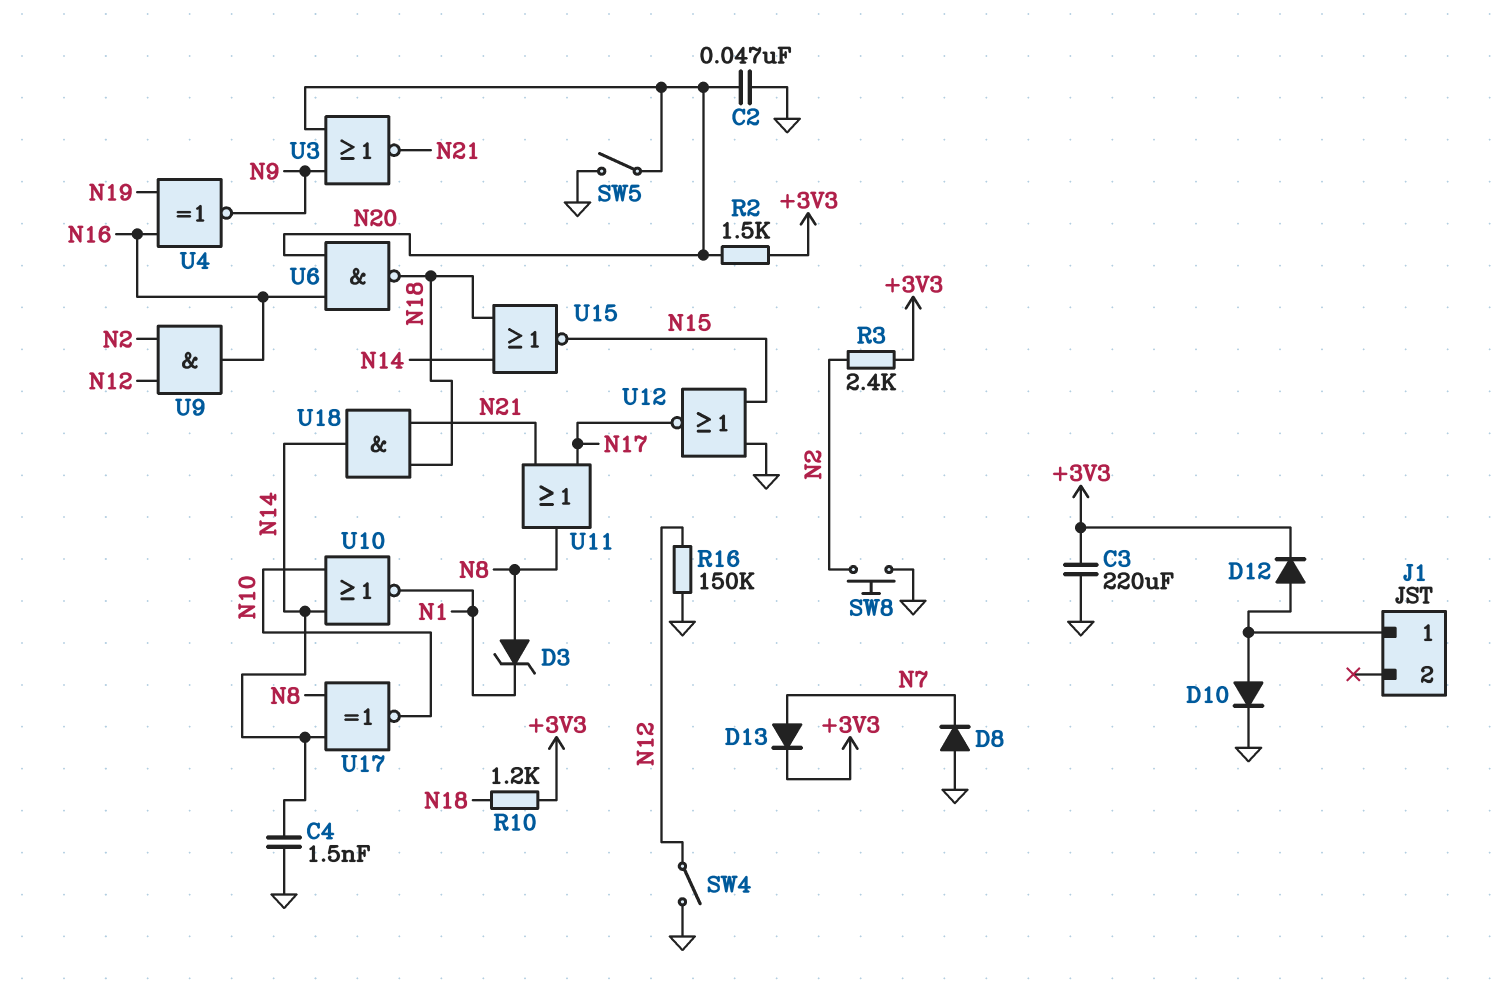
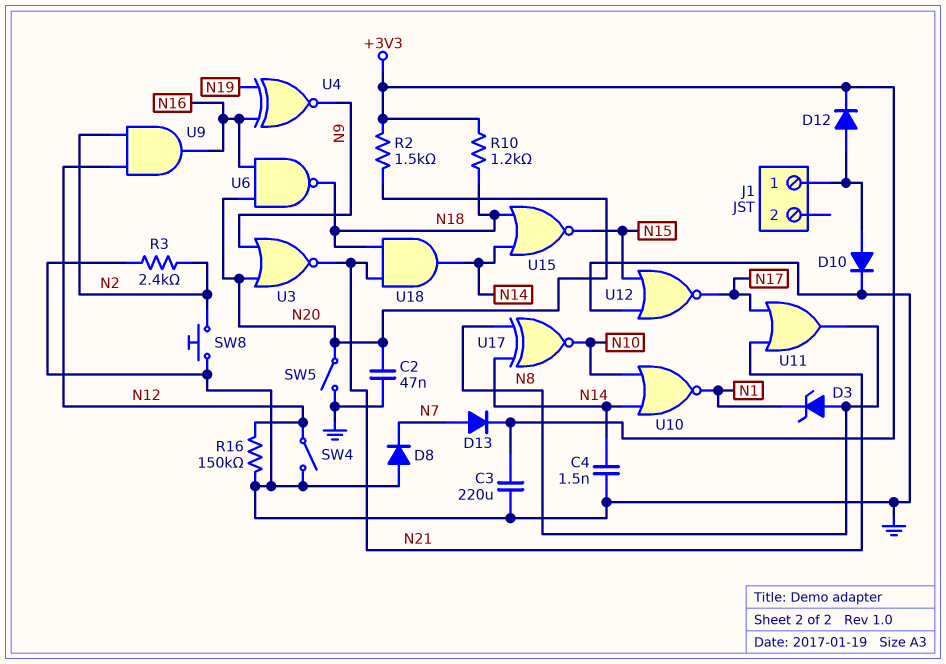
R3: 2.4k (+3V3, N2) -> 2.4k (GND, N2)

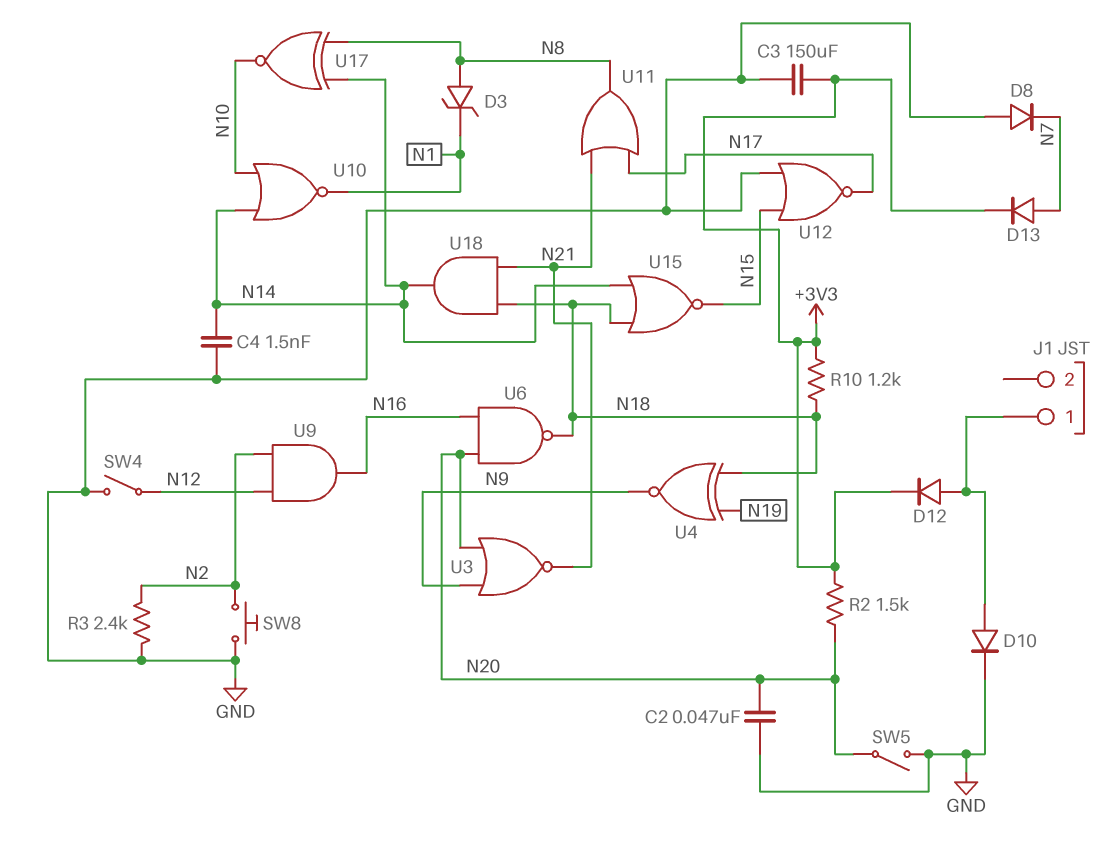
C3: 220uF (+3V3, GND) -> 150uF (+3V3, GND)
R16: 150k (GND, N12) -> none
U4: XNOR (in N16, in N19, out N9) -> XNOR (in N18, in N19, out N9)

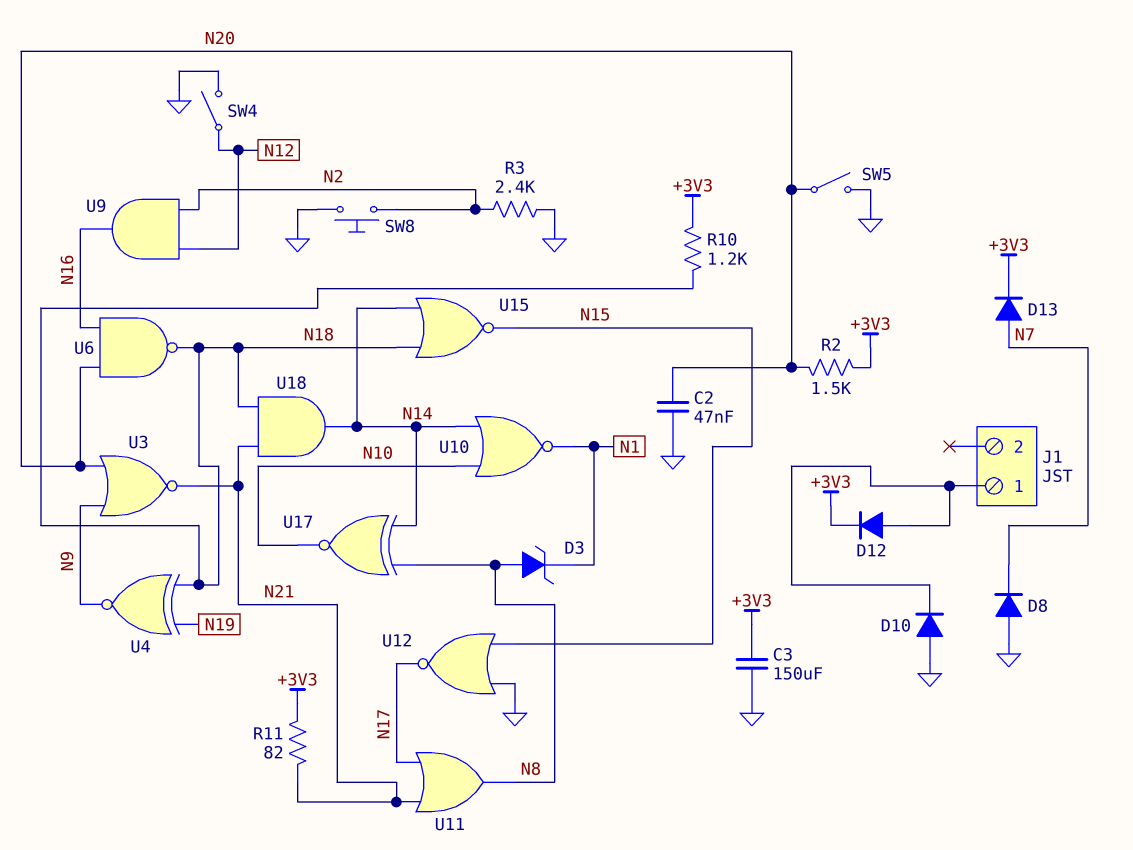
C4: 1.5nF (GND, N14) -> none
D10: diode (A J1/1, K GND) -> diode (A GND, K J1/1)
R11: none -> 82 (+3V3, N21)

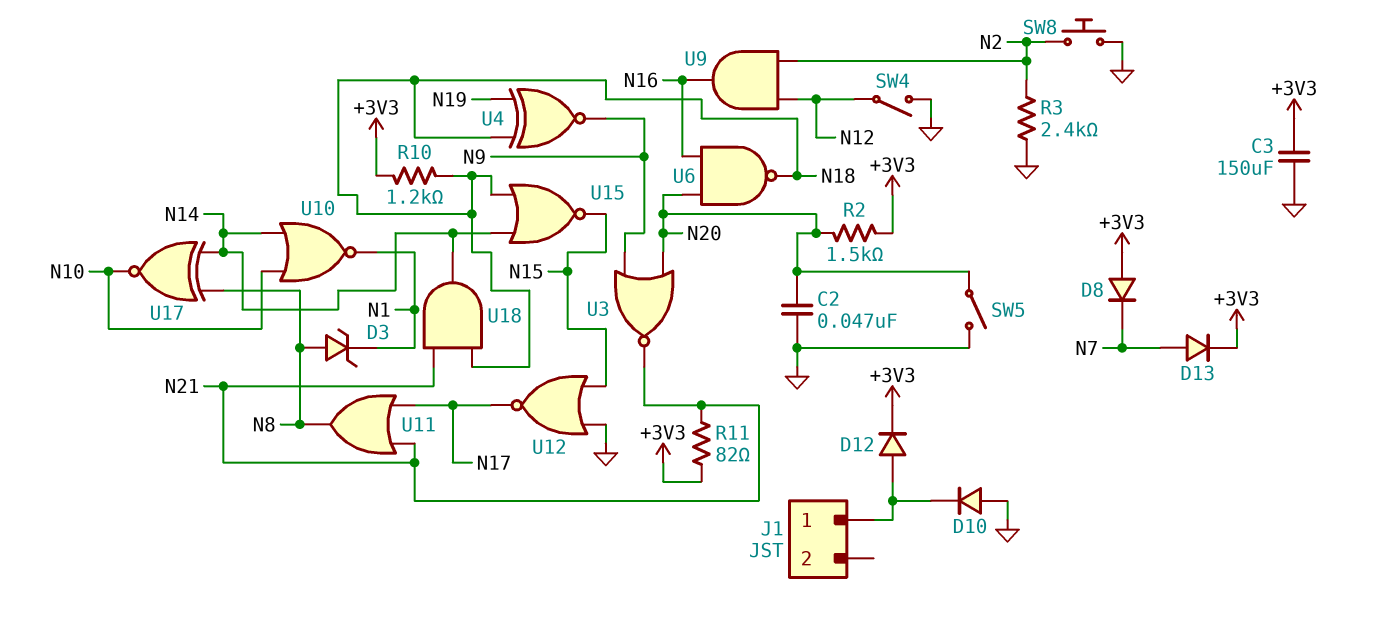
D8: diode (A GND, K N7) -> diode (A +3V3, K N7)

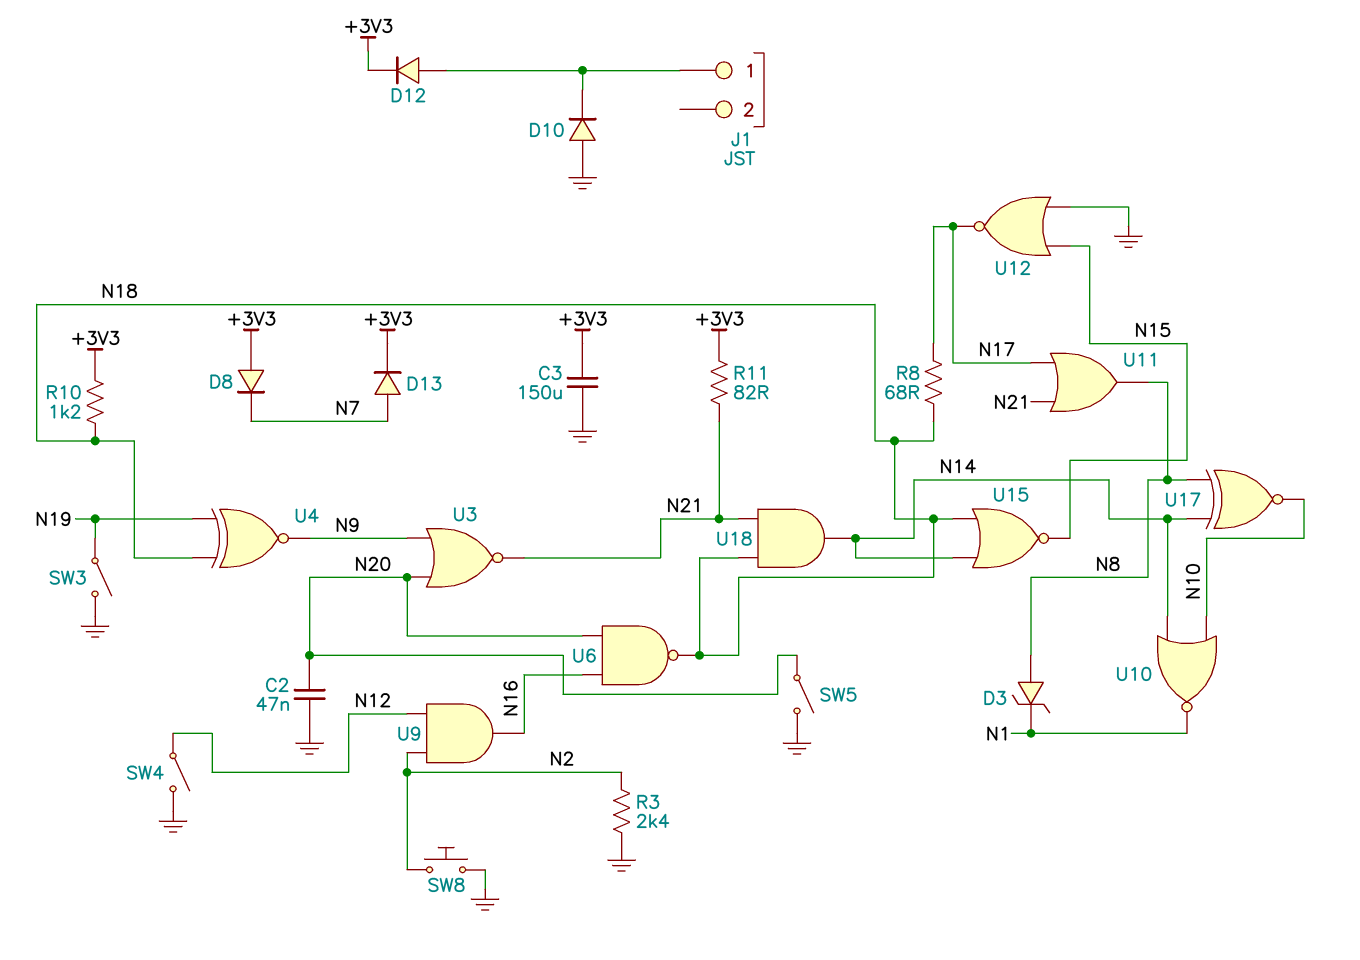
R2: 1.5k (+3V3, N20) -> none
R8: none -> 68 (N17, N18)
SW3: none -> switch (GND, N19)

